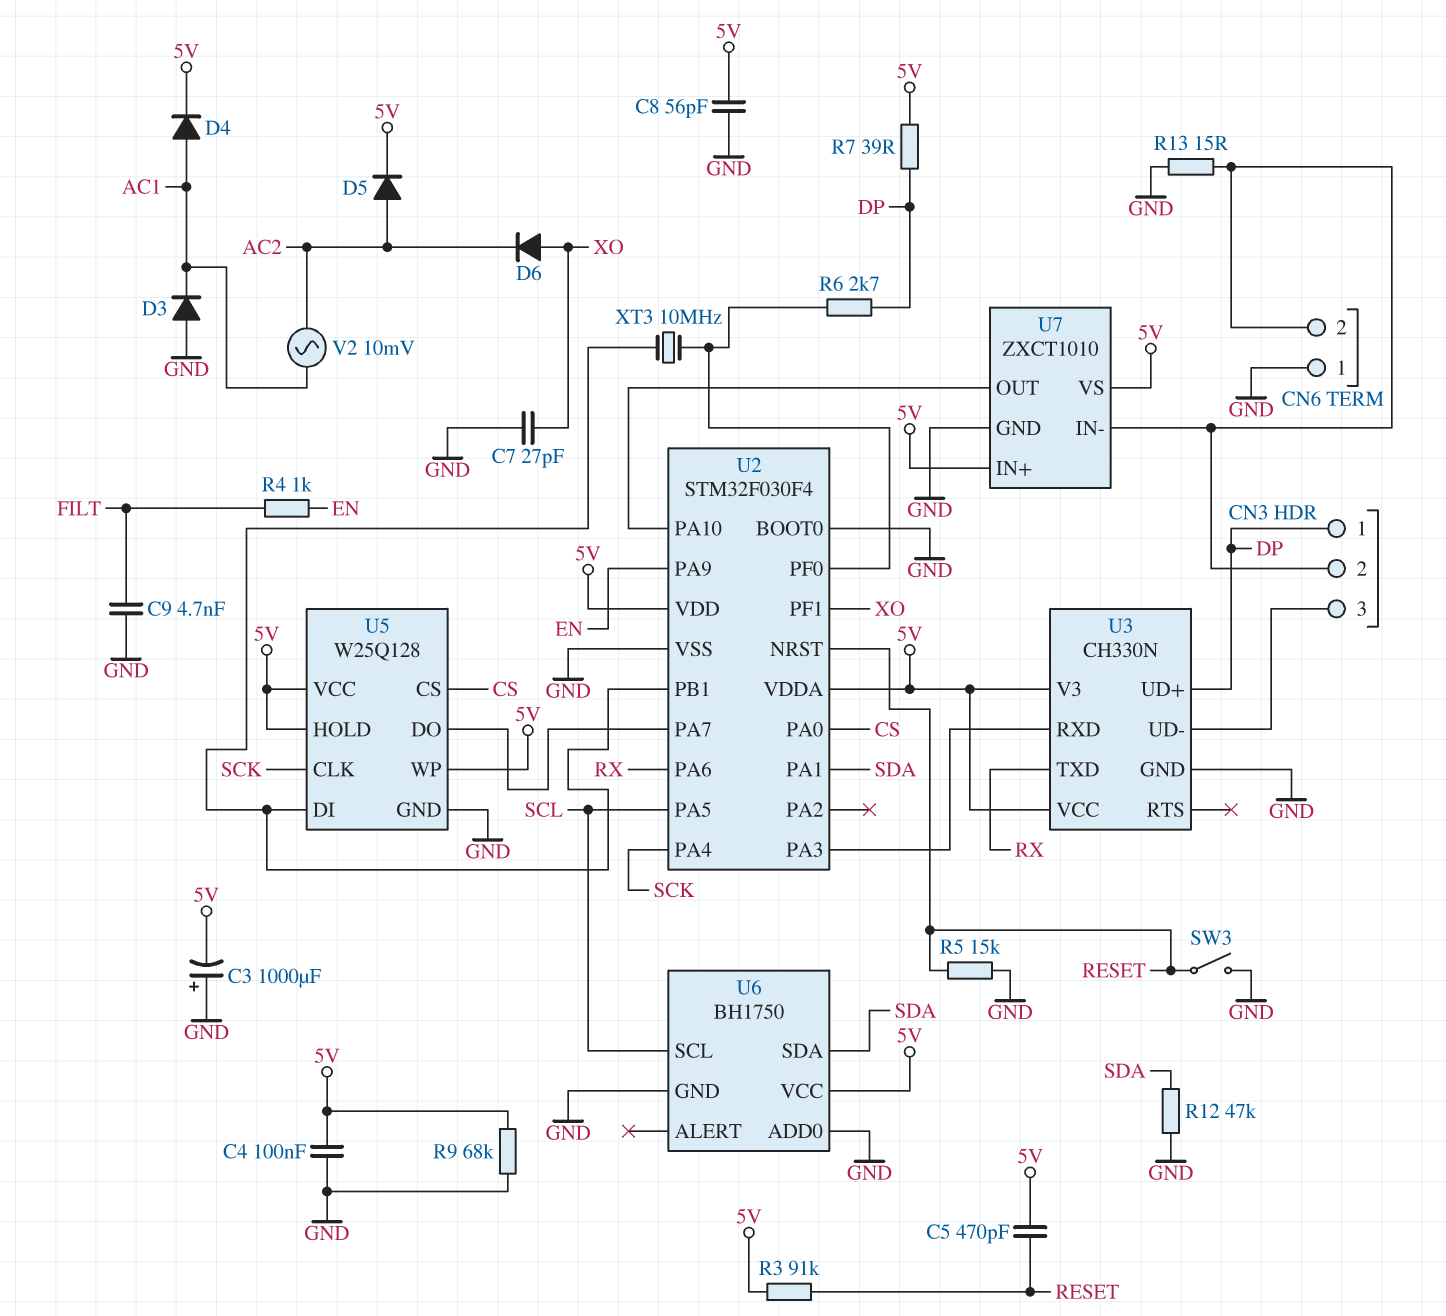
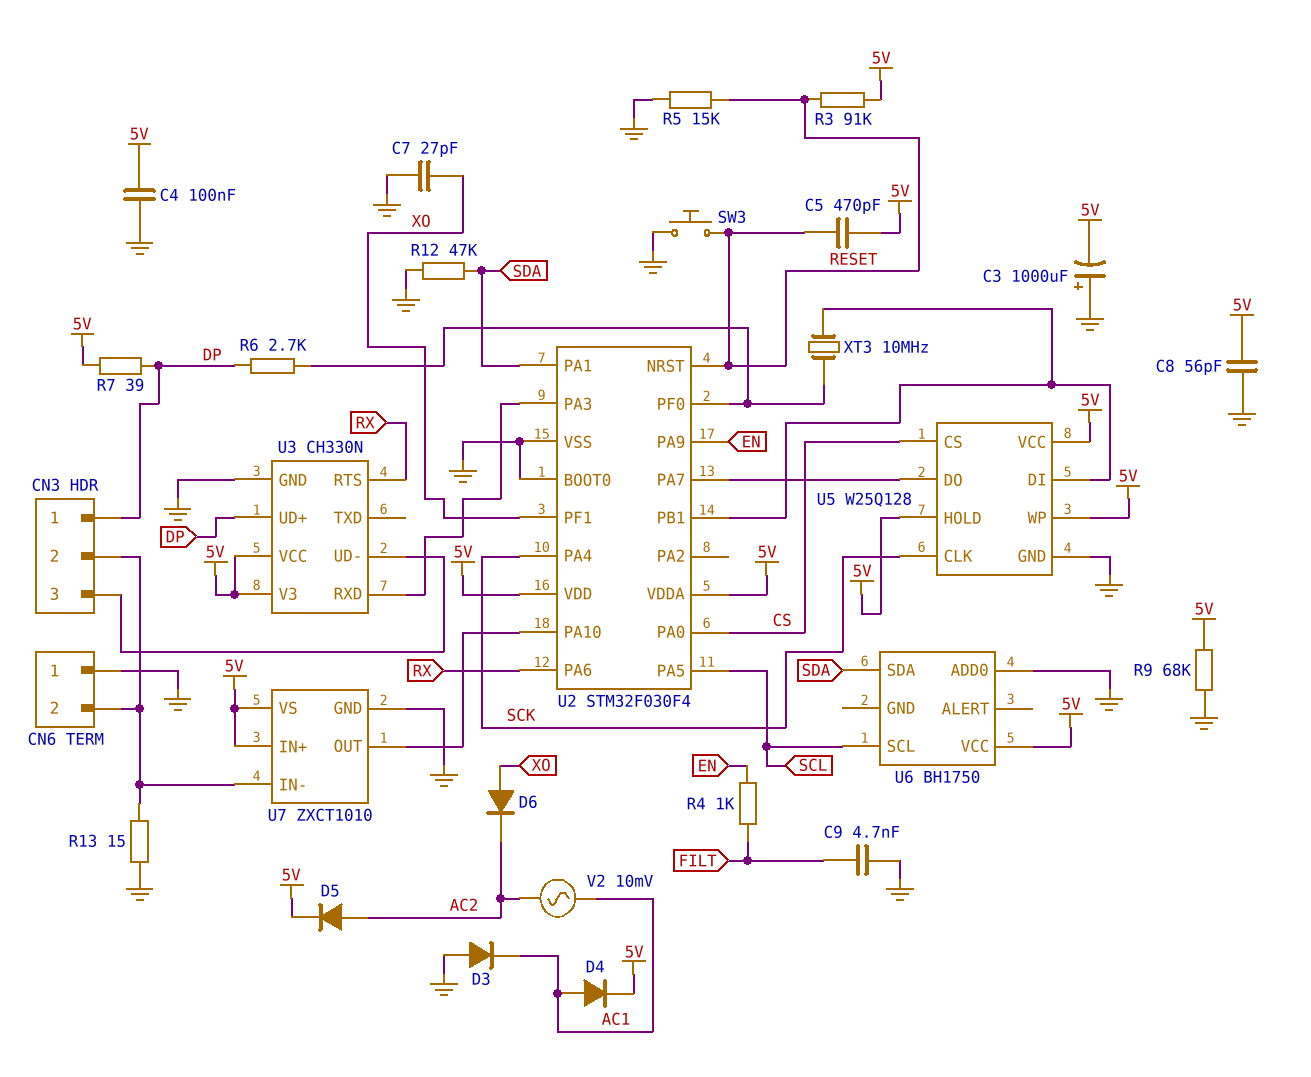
SW3: switch (GND, RESET) -> button (GND, RESET)
U3 pin RTS: none -> RX
U3 pin TXD: RX -> none
U6 pin GND: GND -> none

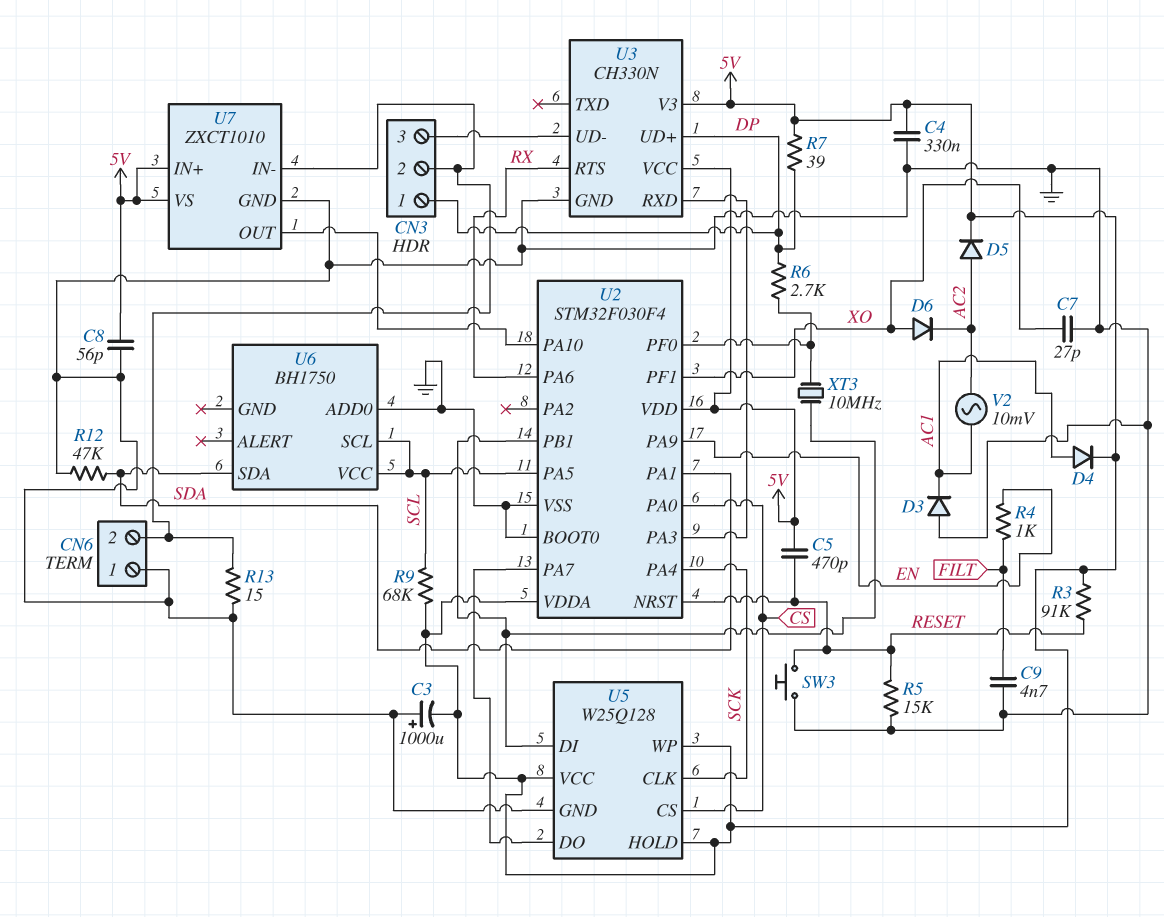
C4: 100nF (5V, GND) -> 330nF (5V, GND)
R9: 68k (5V, GND) -> 68k (5V, SCL)
U6 pin VCC: 5V -> SCL

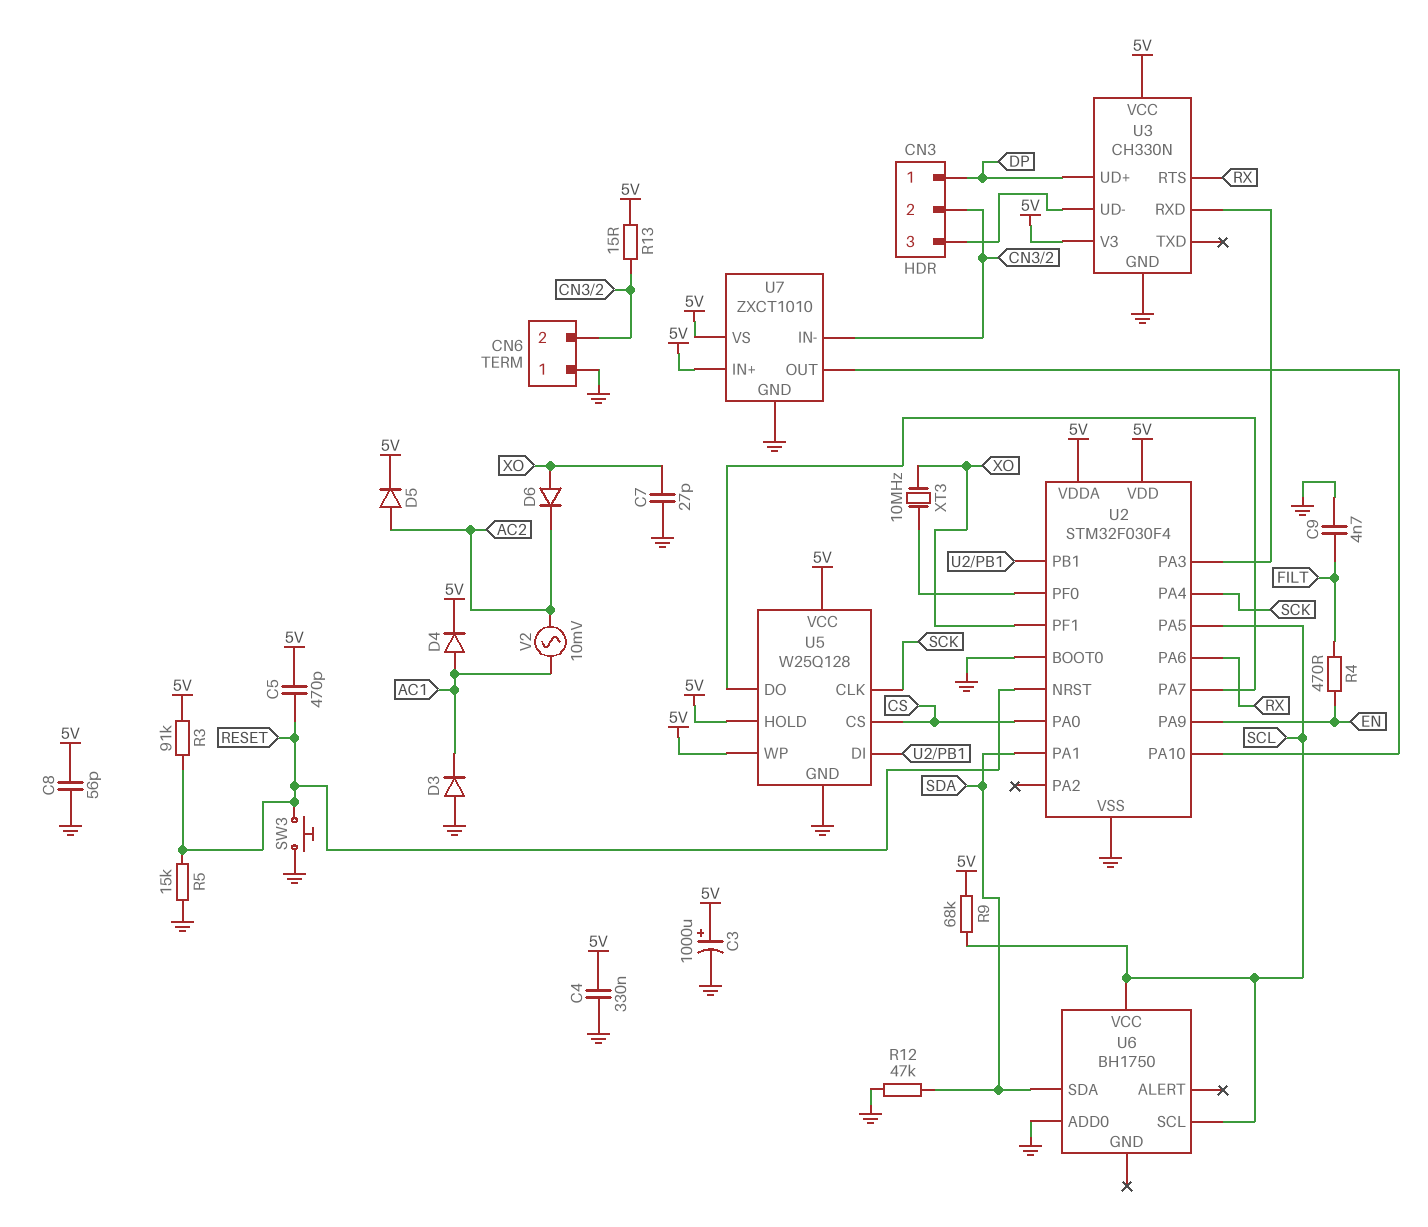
C3: 1000uF (plus GND, minus 5V) -> 1000uF (plus 5V, minus GND)
R4: 1k (EN, FILT) -> 470 (EN, FILT)
R6: 2.7k (DP, U2/PF0) -> none
R7: 39 (5V, DP) -> none
R13: 15 (CN3/2, GND) -> 15 (5V, CN3/2)
XT3: 10MHz (U2/PB1, U2/PF0) -> 10MHz (U2/PF0, XO)

